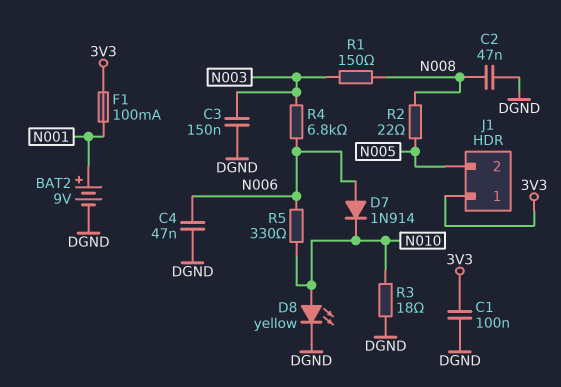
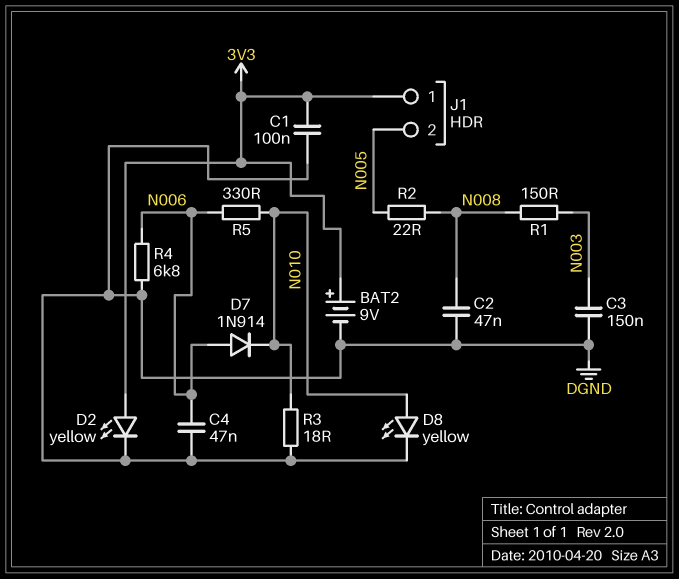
BAT2: 9V (plus N001, minus DGND) -> 9V (plus 3V3, minus DGND)
D2: none -> LED yellow (A 3V3, K DGND)
F1: 100mA (3V3, N001) -> none
R4: 6.8k (N003, N006) -> 6.8k (DGND, N006)

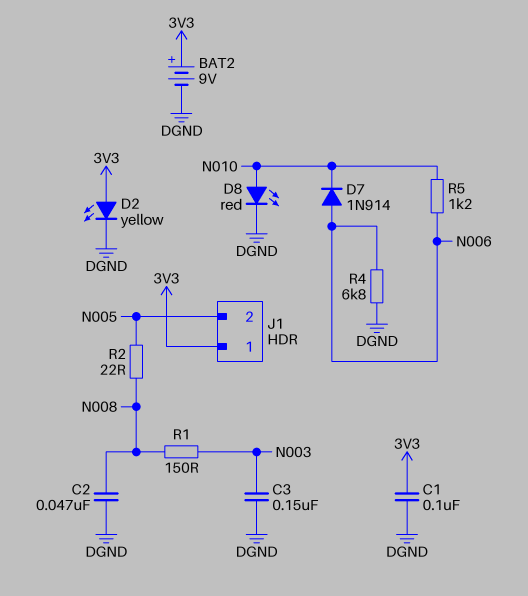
C4: 47nF (DGND, N006) -> none
D8: LED yellow (A N010, K DGND) -> LED red (A N010, K DGND)
R3: 18 (DGND, N010) -> none
R5: 330 (N006, N010) -> 1.2k (N006, N010)

